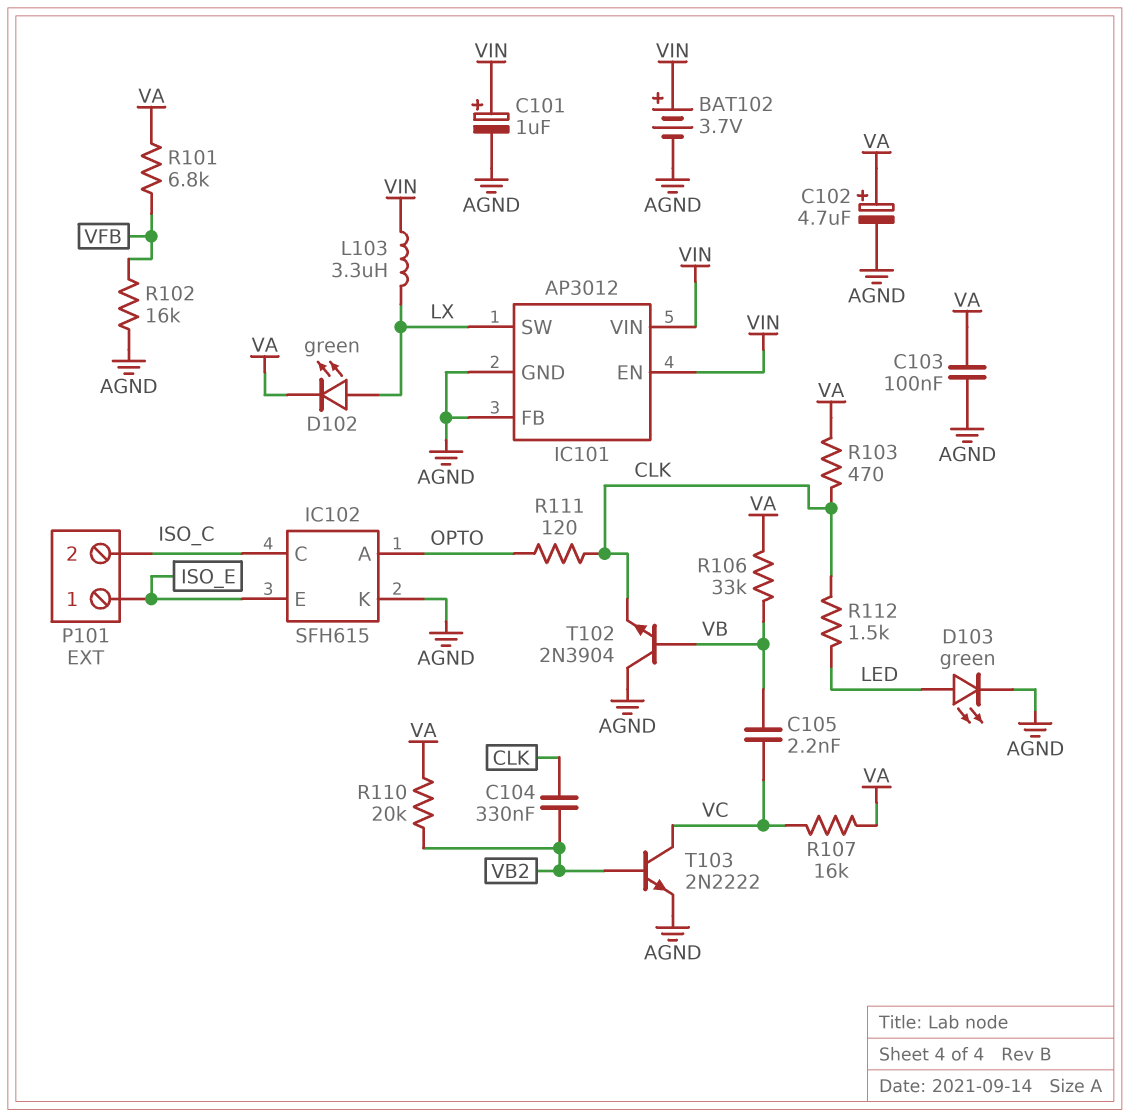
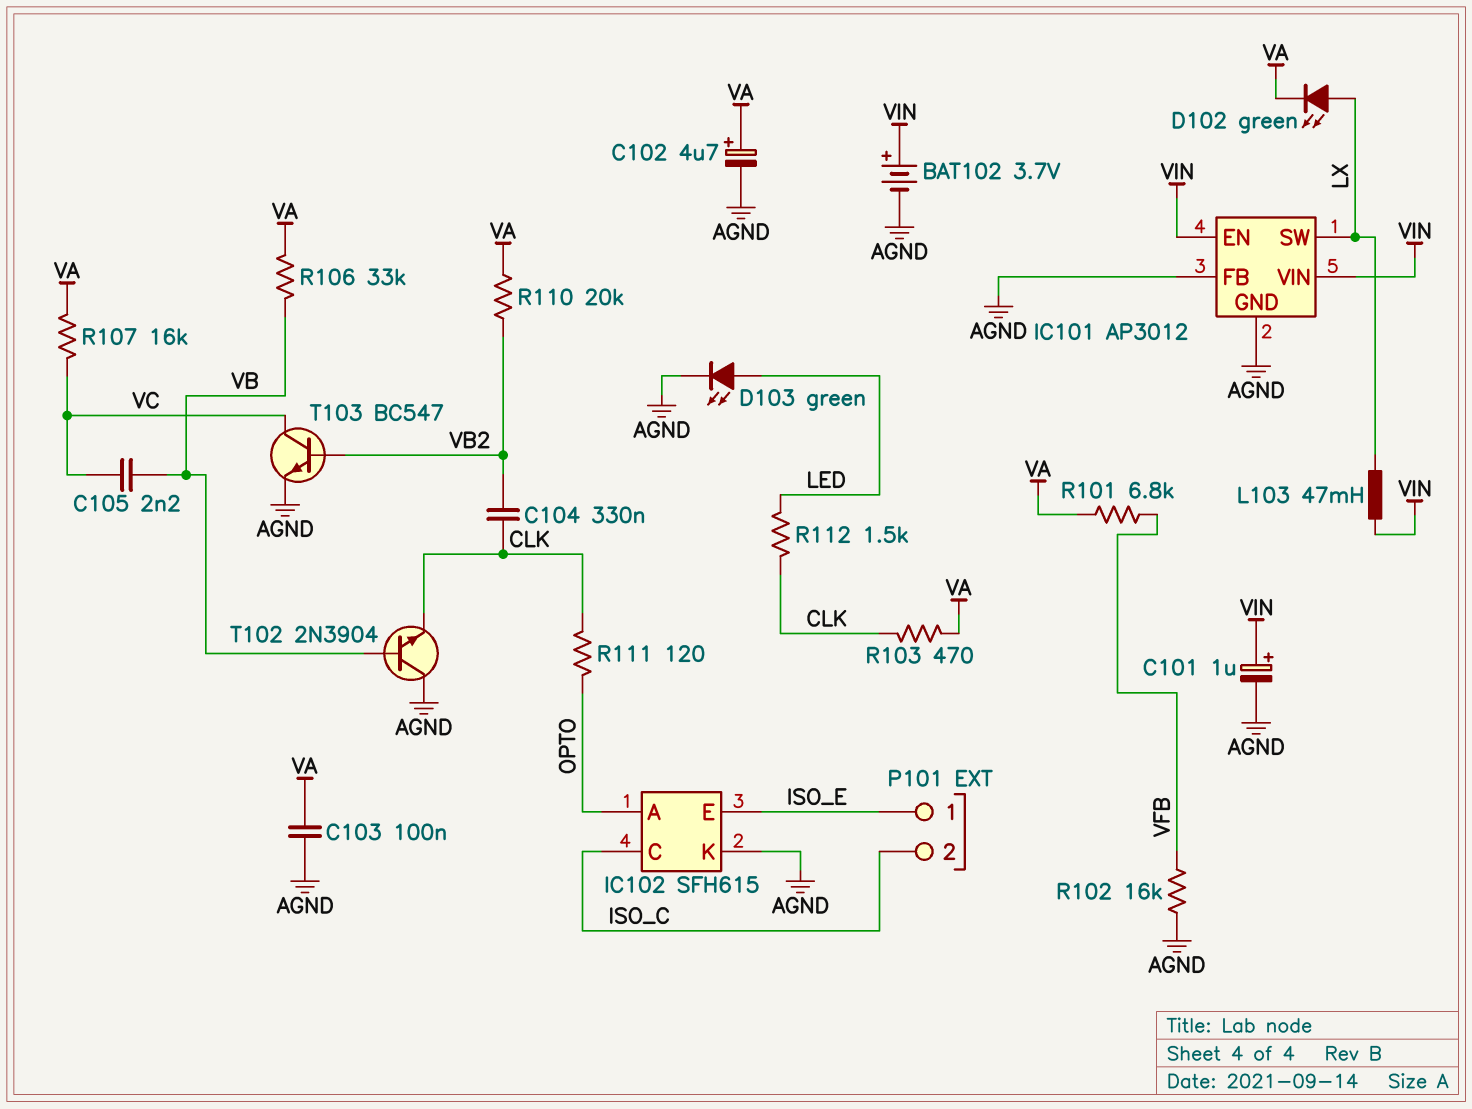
L103: 3.3uH (LX, VIN) -> 47mH (LX, VIN)
T103: NPN 2N2222 (B VB2, C VC, E AGND) -> NPN BC547 (B VB2, C VC, E AGND)

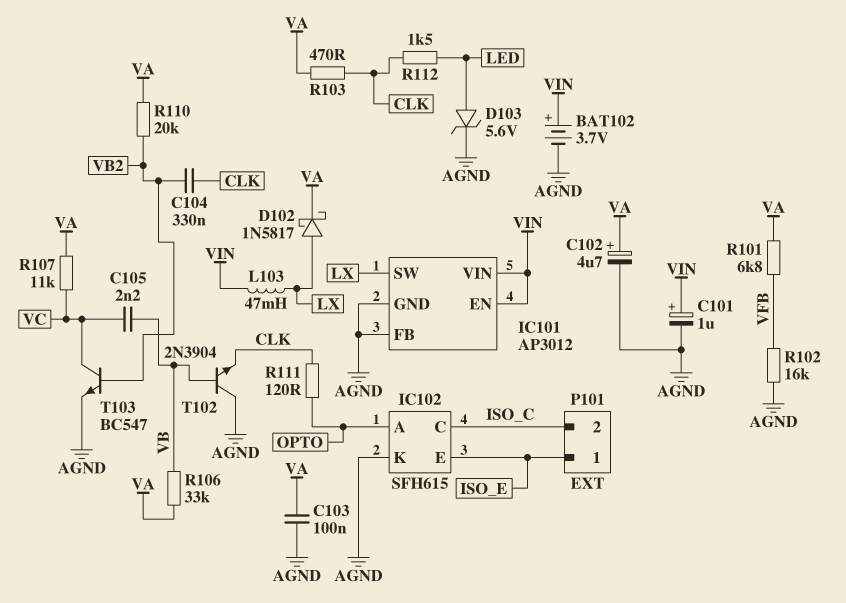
D102: LED green (A LX, K VA) -> schottky 1N5817 (A LX, K VA)
D103: LED green (A LED, K AGND) -> zener 5.6V (A LED, K AGND)
R107: 16k (VA, VC) -> 11k (VA, VC)

